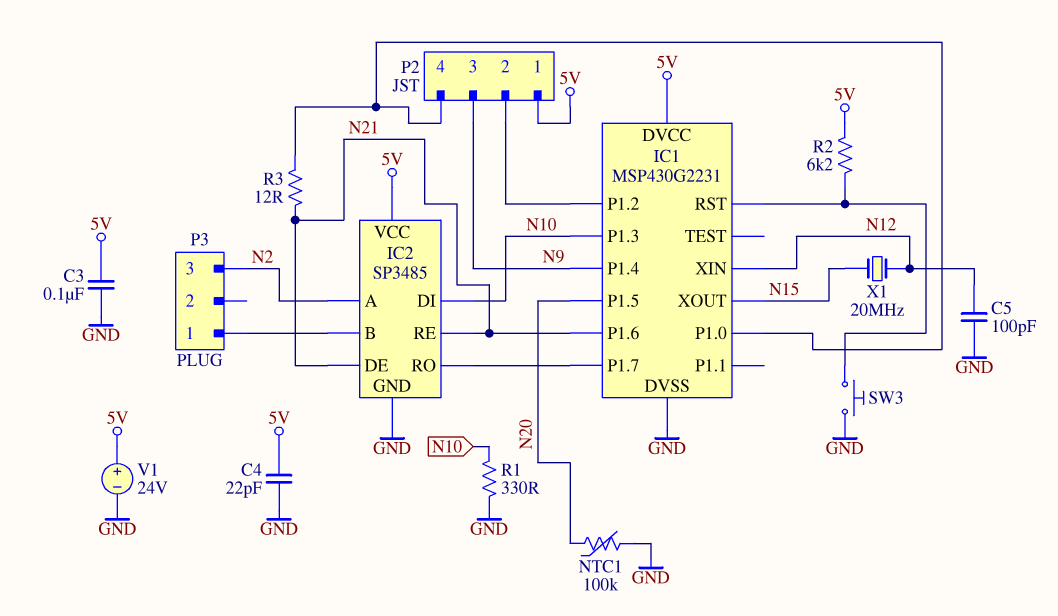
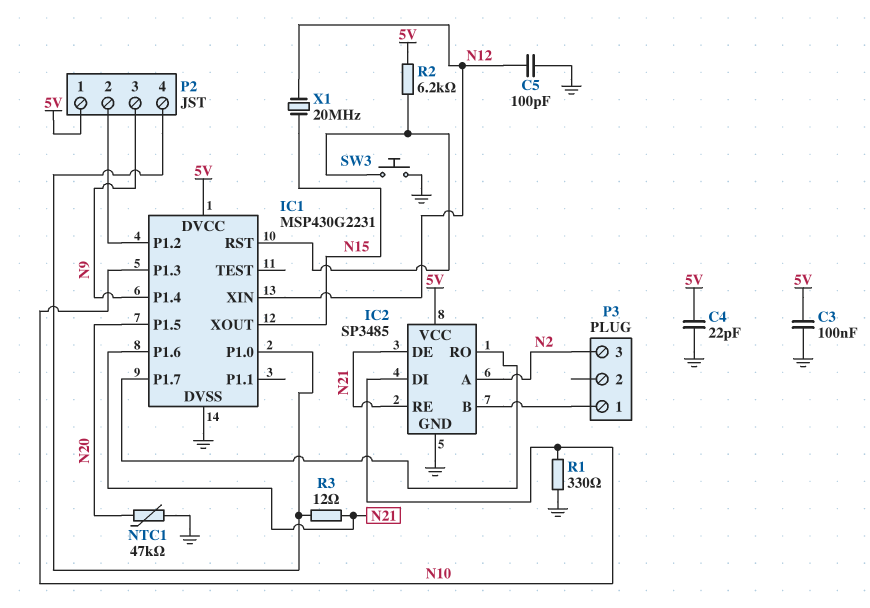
NTC1: 100k (GND, N20) -> 47k (GND, N20)
V1: 24V (plus 5V, minus GND) -> none

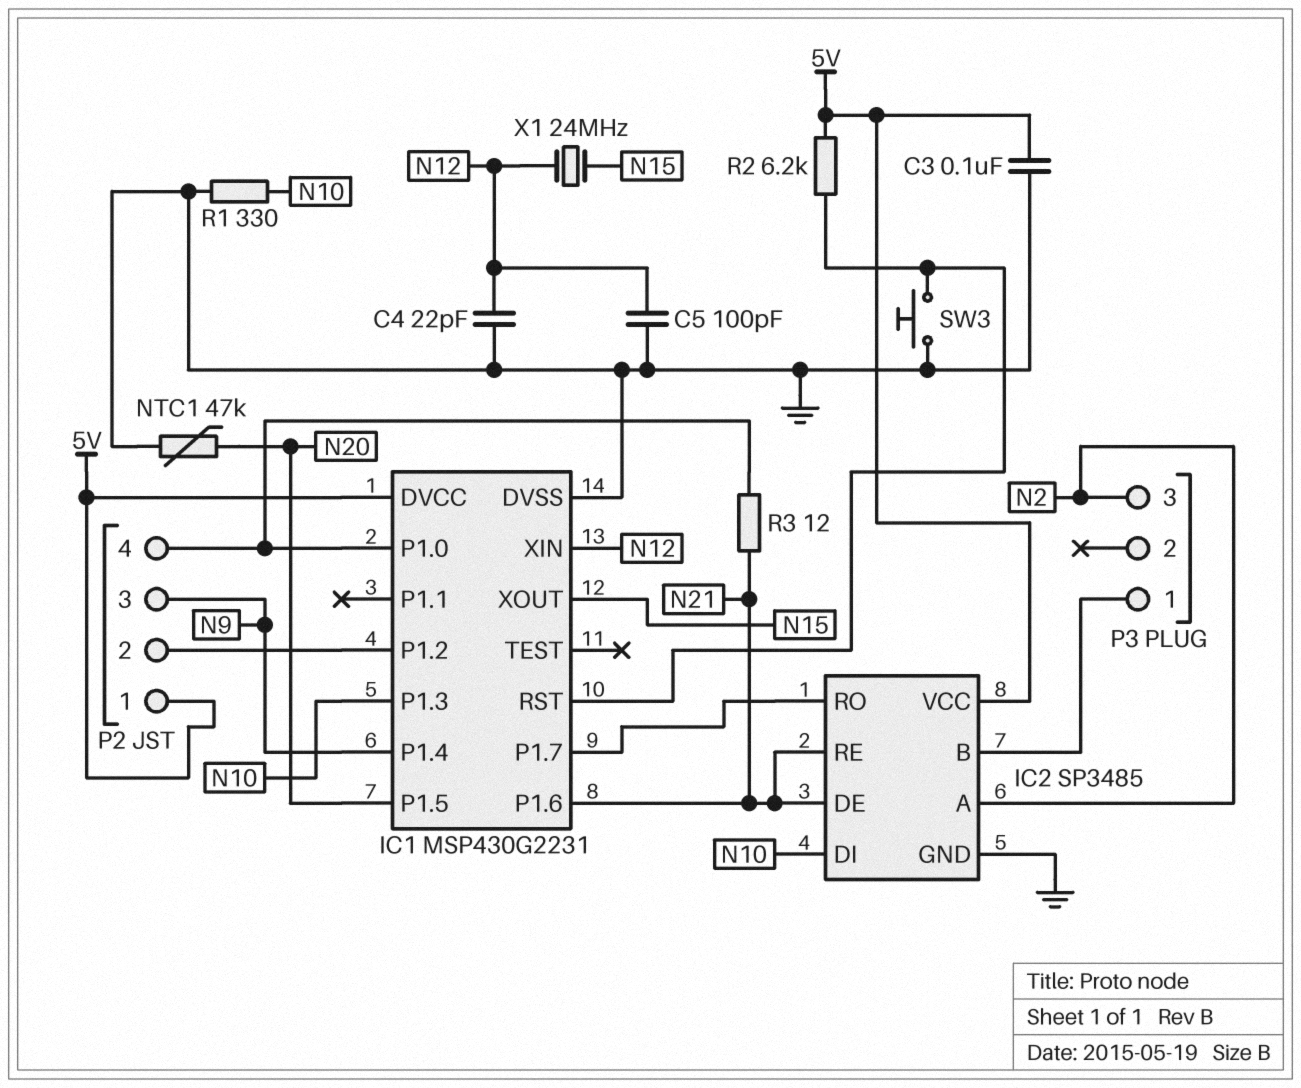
C4: 22pF (5V, GND) -> 22pF (GND, N12)
X1: 20MHz (N12, N15) -> 24MHz (N12, N15)

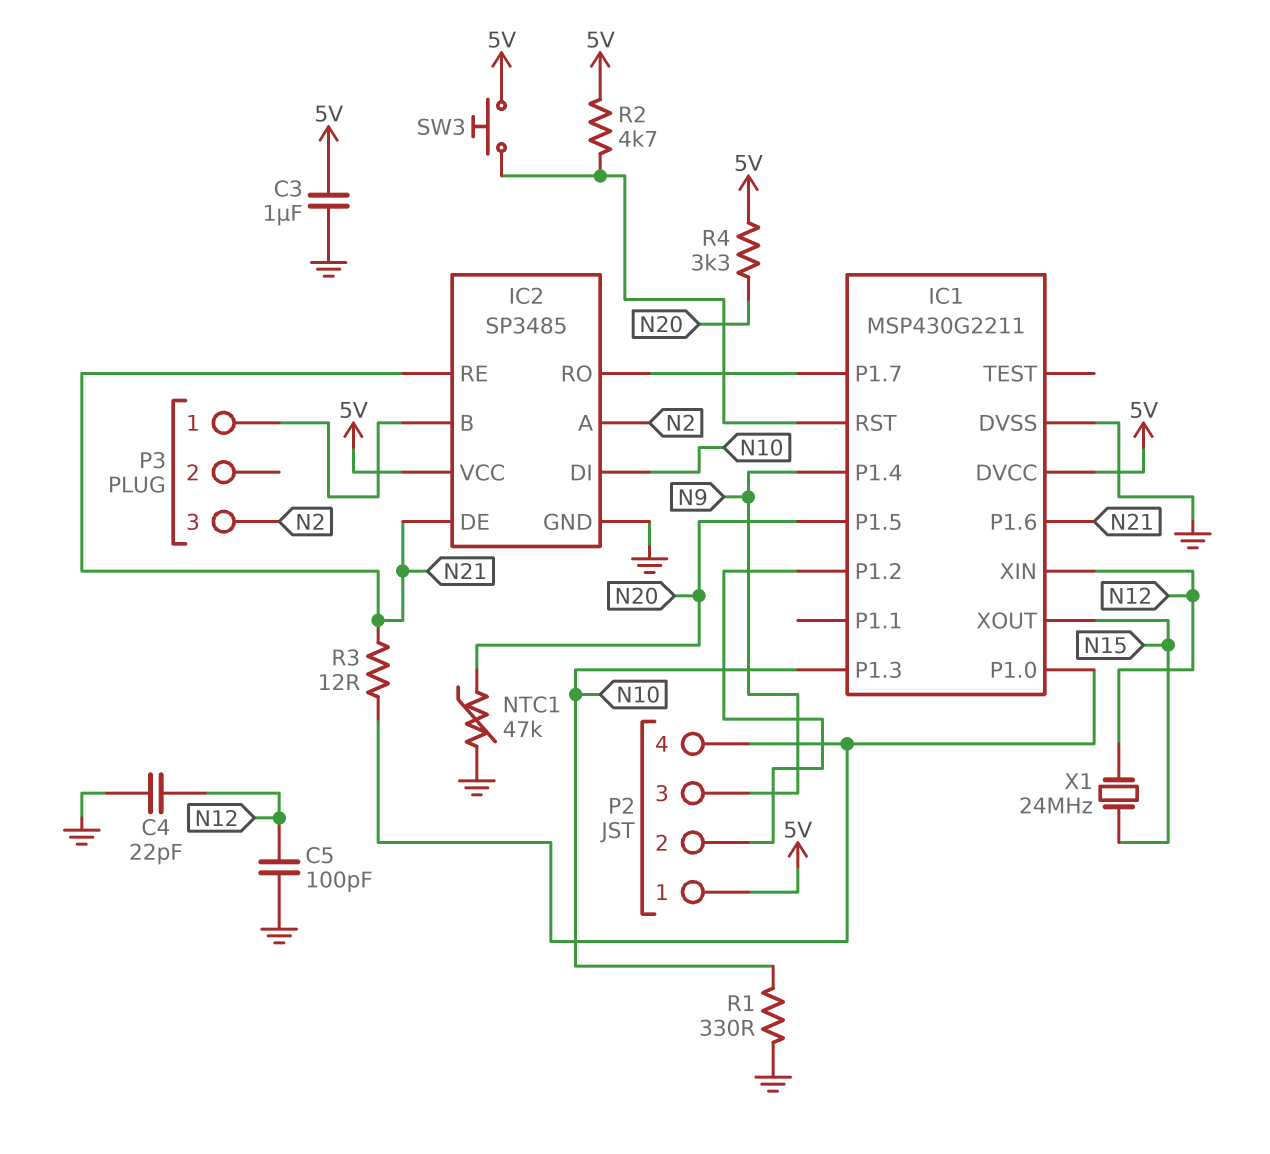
C3: 100nF (5V, GND) -> 1uF (5V, GND)
IC1: MSP430G2231 -> MSP430G2211
R2: 6.2k (5V, IC1/RST) -> 4.7k (5V, IC1/RST)
R4: none -> 3.3k (5V, N20)
SW3: button (GND, IC1/RST) -> button (5V, IC1/RST)

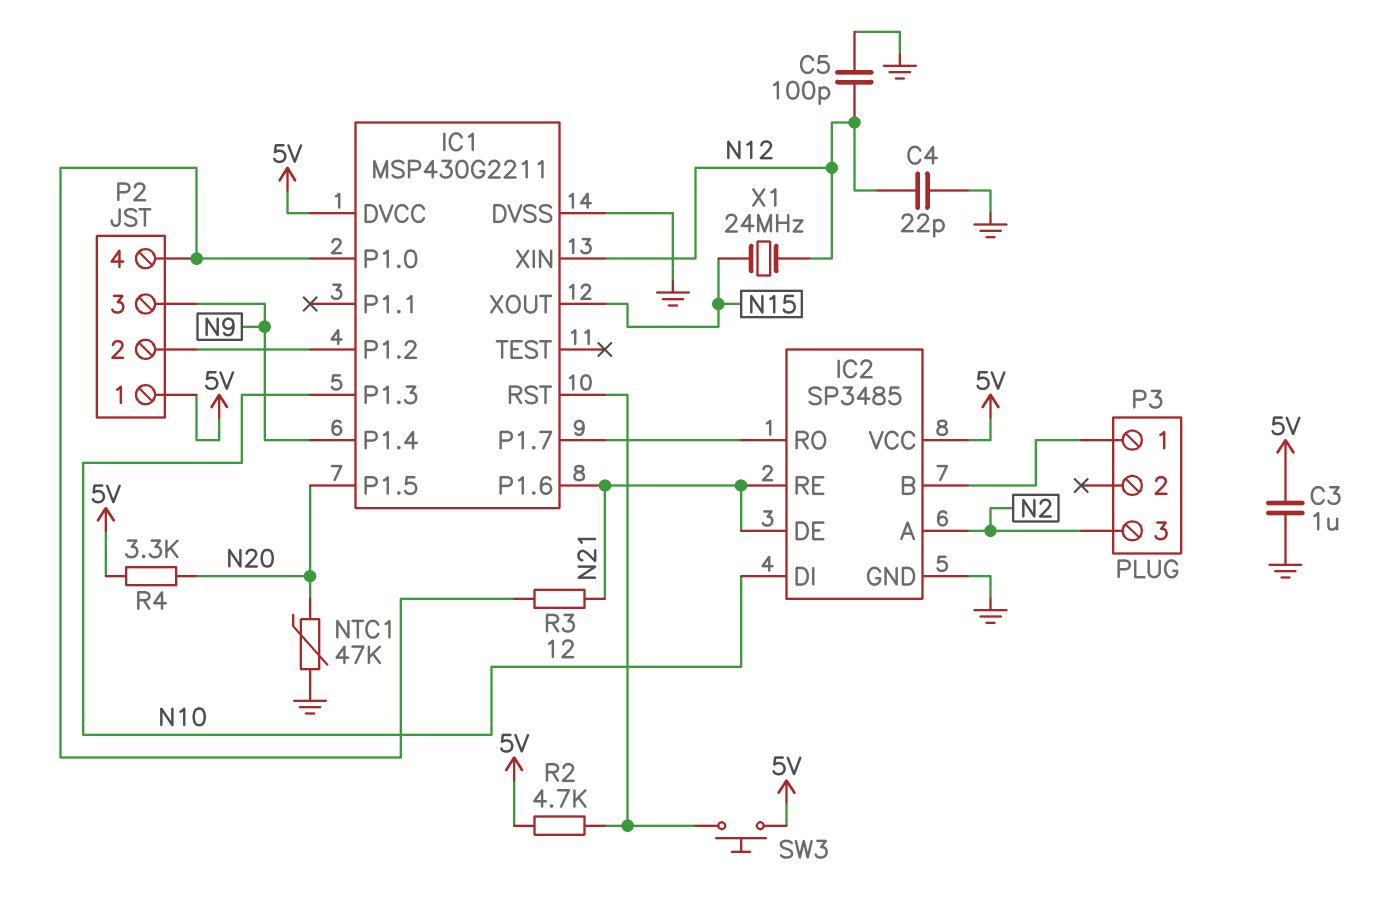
R1: 330 (GND, N10) -> none

